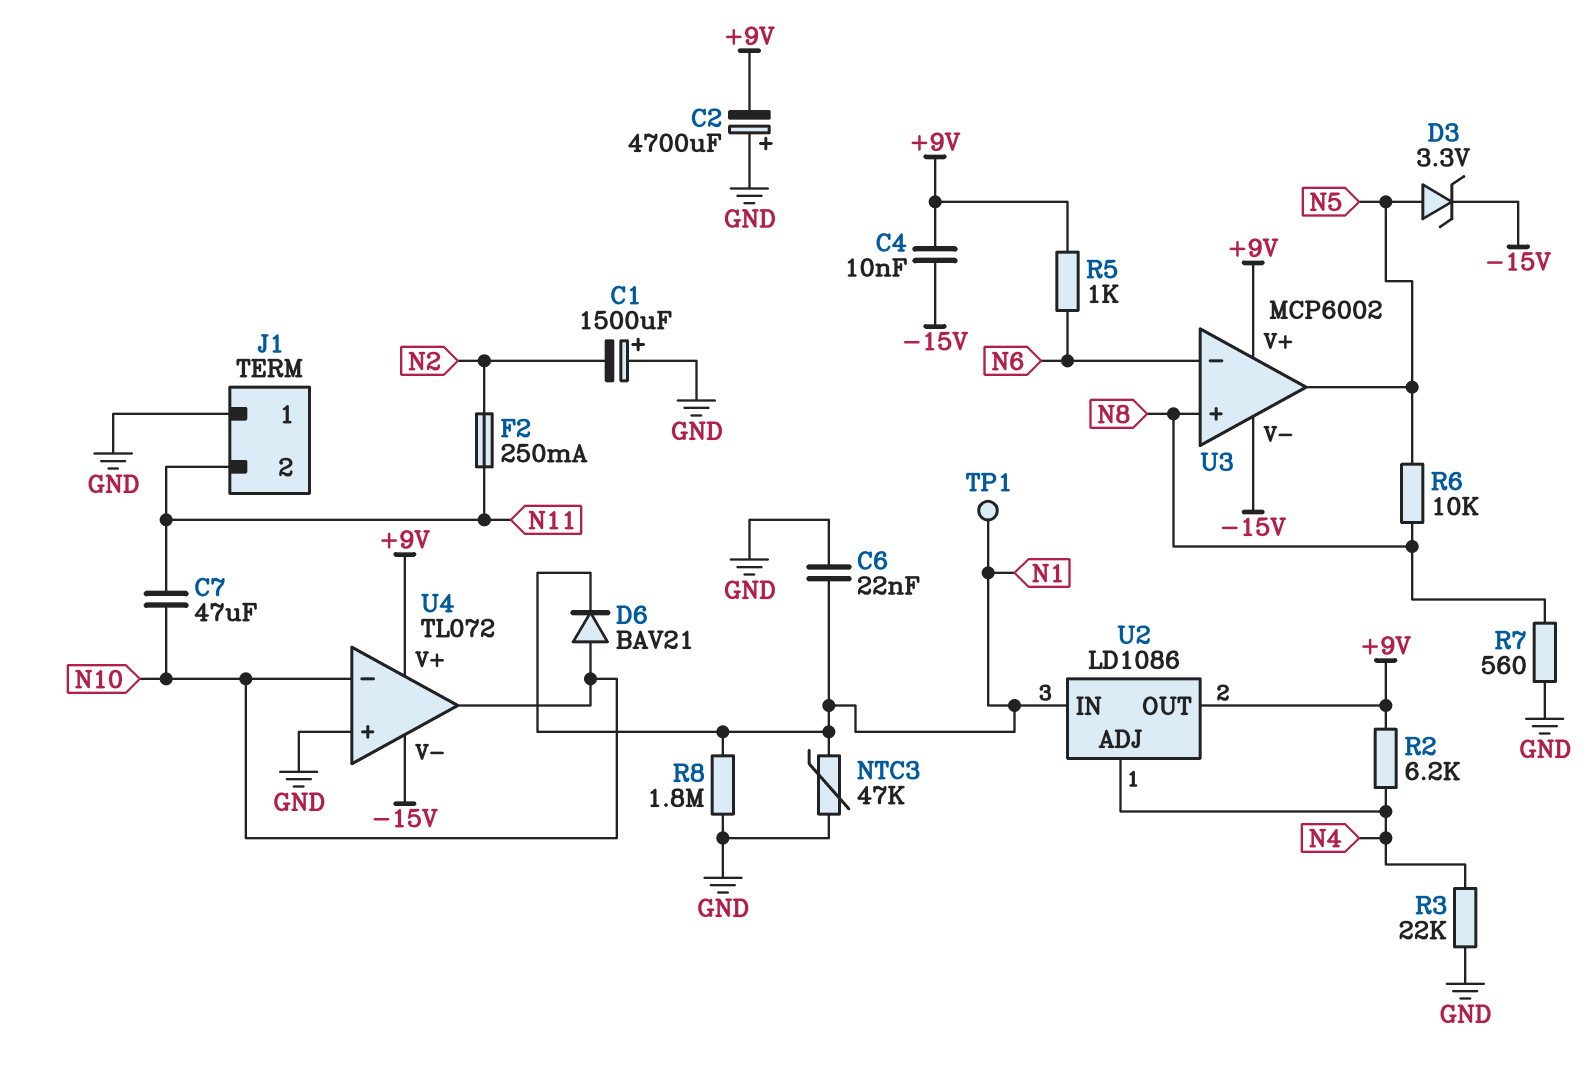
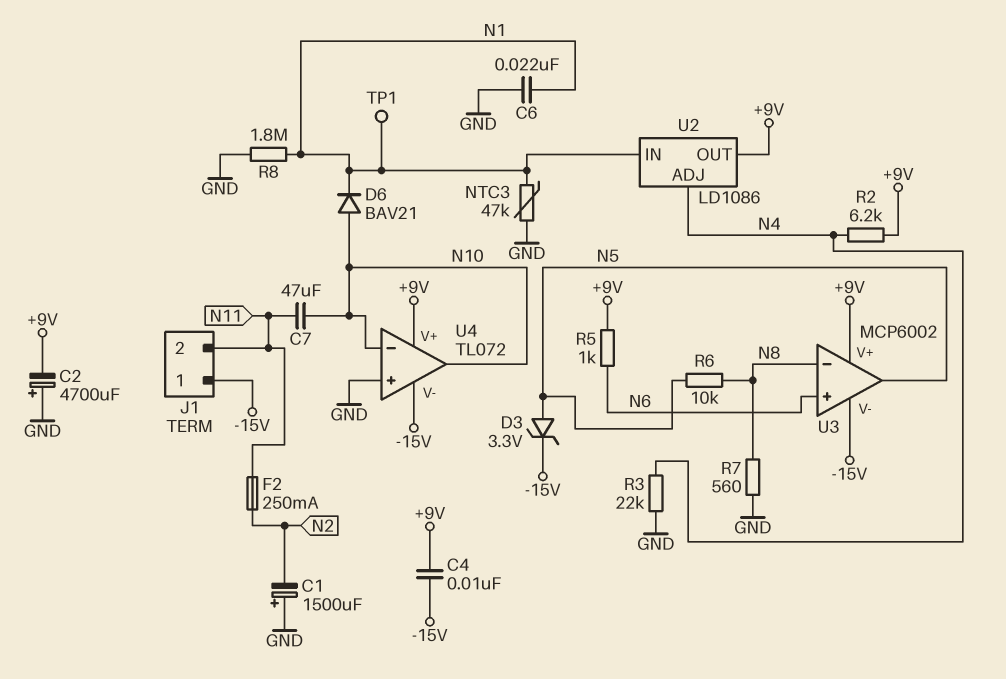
J1 pin 1: GND -> -15V
U3 pin in+: N8 -> N6
U3 pin in-: N6 -> N8

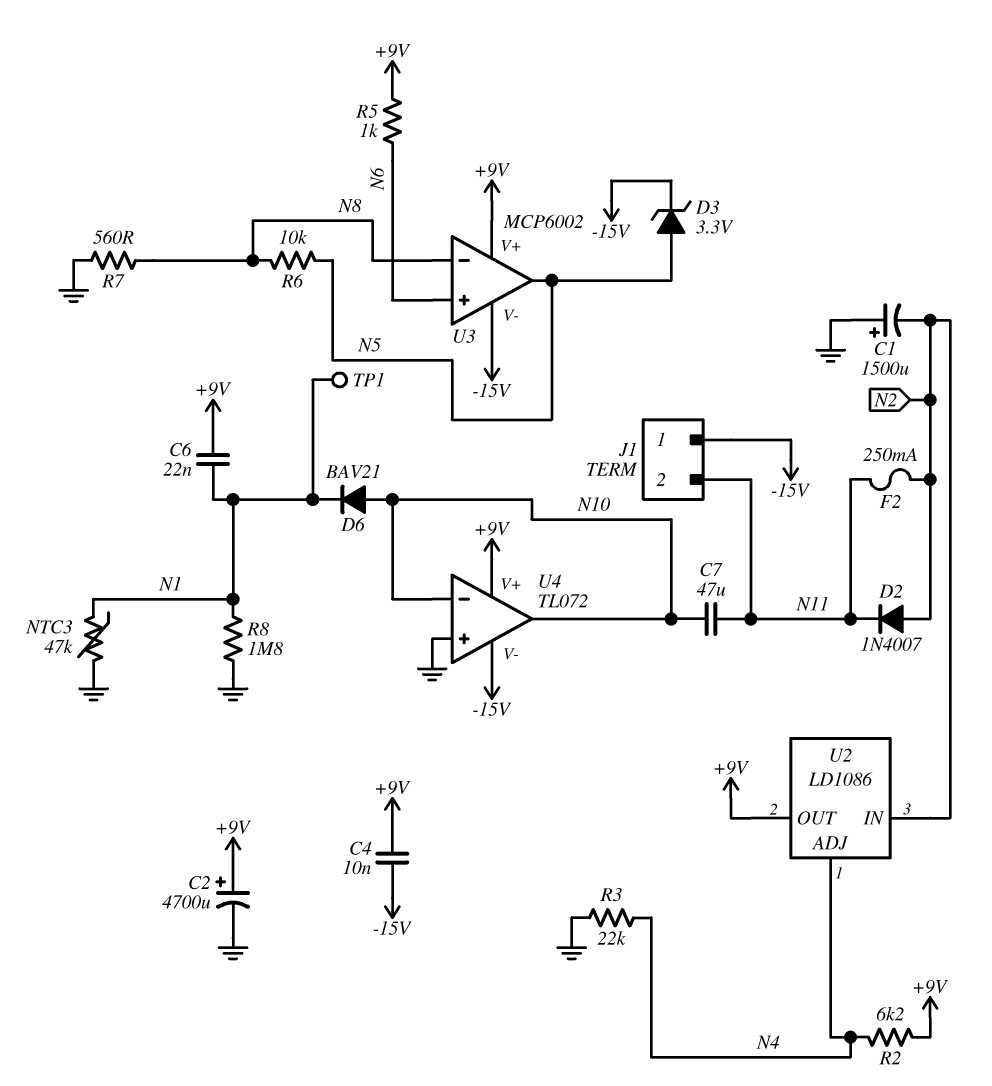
C2: 4700uF (plus GND, minus +9V) -> 4700uF (plus +9V, minus GND)
C6: 22nF (GND, N1) -> 22nF (+9V, N1)
D2: none -> diode 1N4007 (A N2, K N11)
U2 pin IN: N1 -> N2

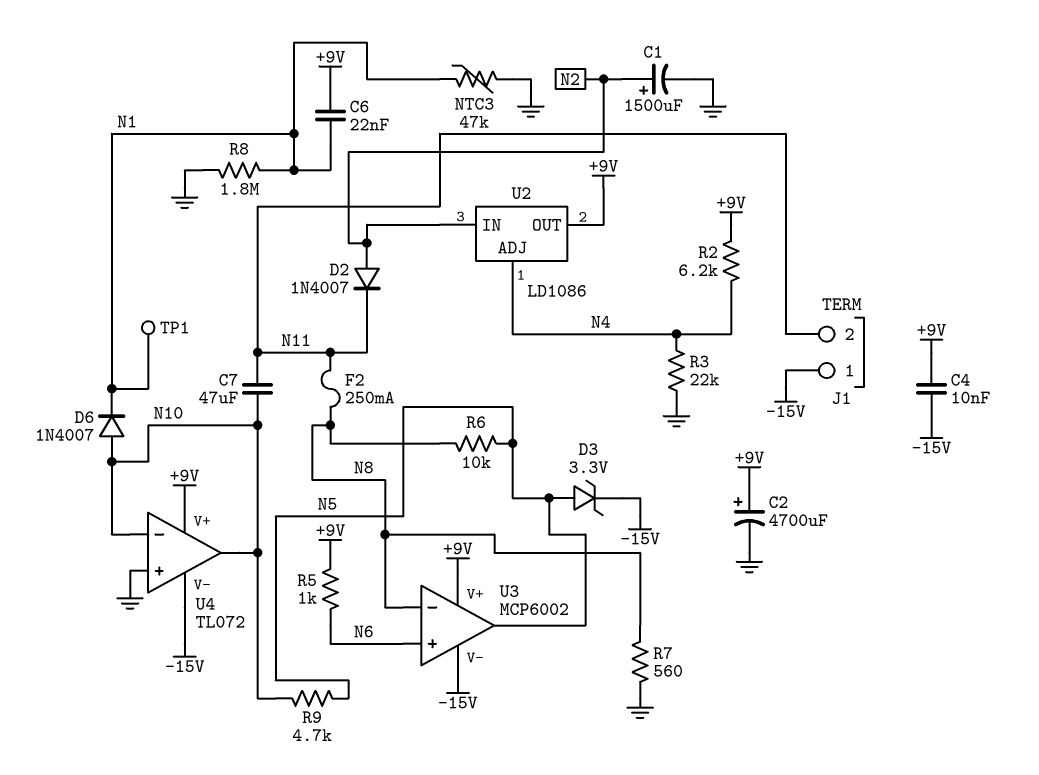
C1: 1500uF (plus GND, minus N2) -> 1500uF (plus N2, minus GND)
D6: diode BAV21 (A N10, K N1) -> diode 1N4007 (A N10, K N1)
F2: 250mA (N2, N11) -> 250mA (N8, N11)
R9: none -> 4.7k (N5, N10)

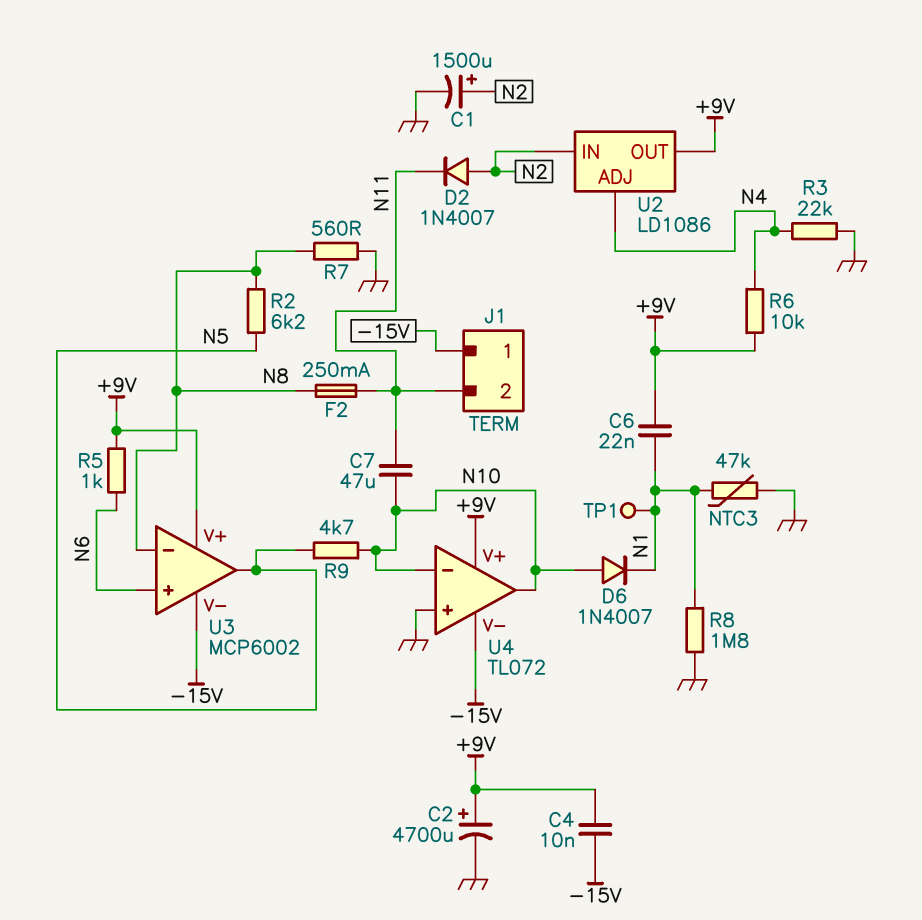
D3: zener 3.3V (A N5, K -15V) -> none
R2: 6.2k (+9V, N4) -> 6.2k (N5, N8)
R6: 10k (N5, N8) -> 10k (+9V, N4)

